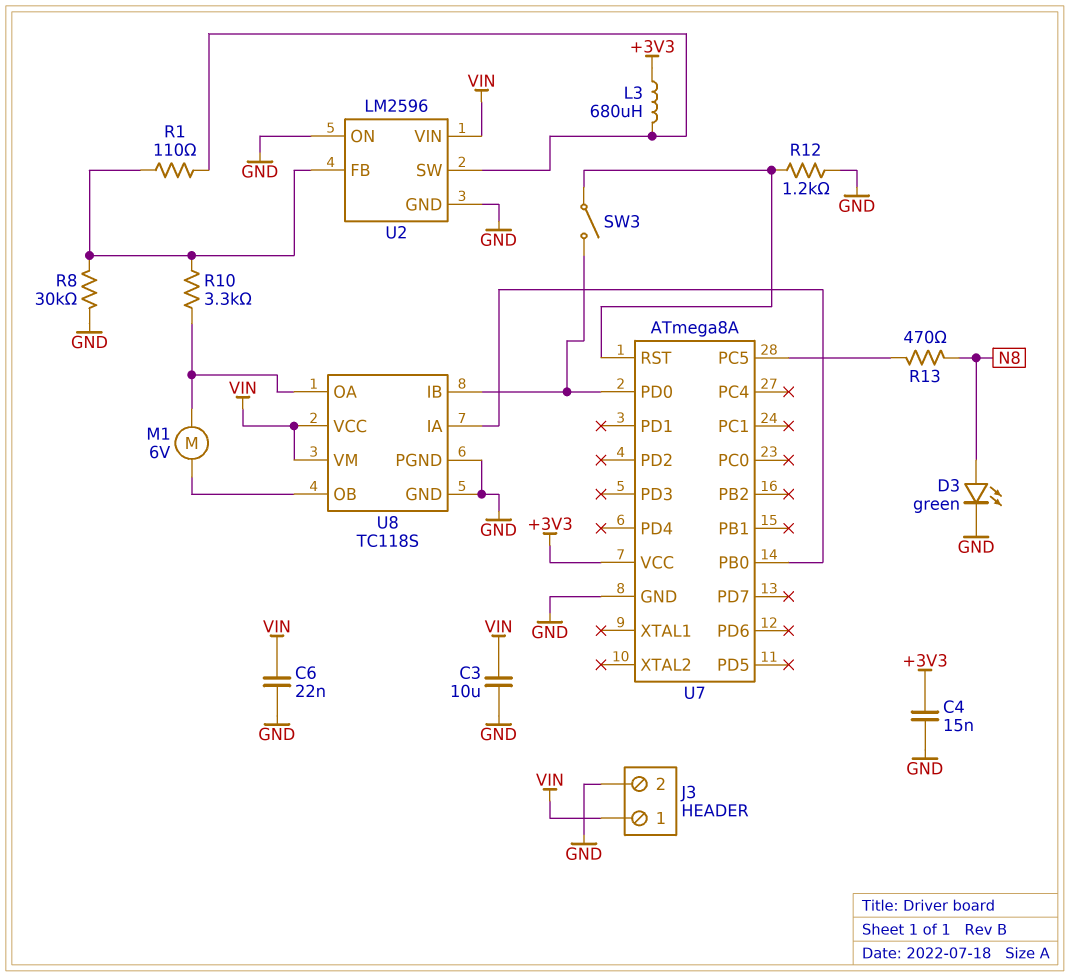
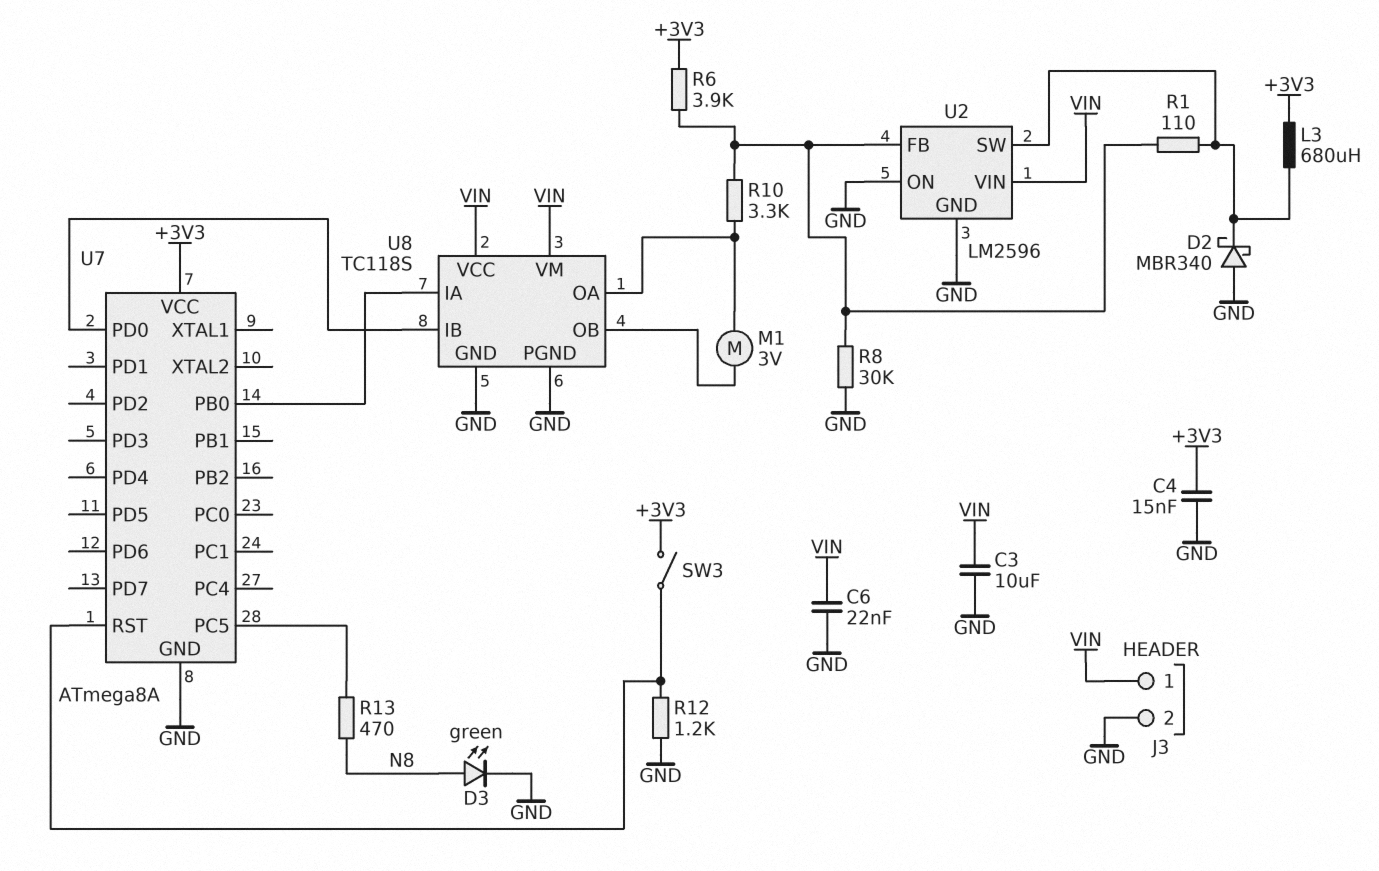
D2: none -> schottky MBR340 (A GND, K U2/SW)
M1: motor 6V (U8/OA, U8/OB) -> motor 3V (U8/OA, U8/OB)
R6: none -> 3.9k (+3V3, U2/FB)
SW3: switch (U7/PD0, U7/RST) -> switch (+3V3, U7/RST)

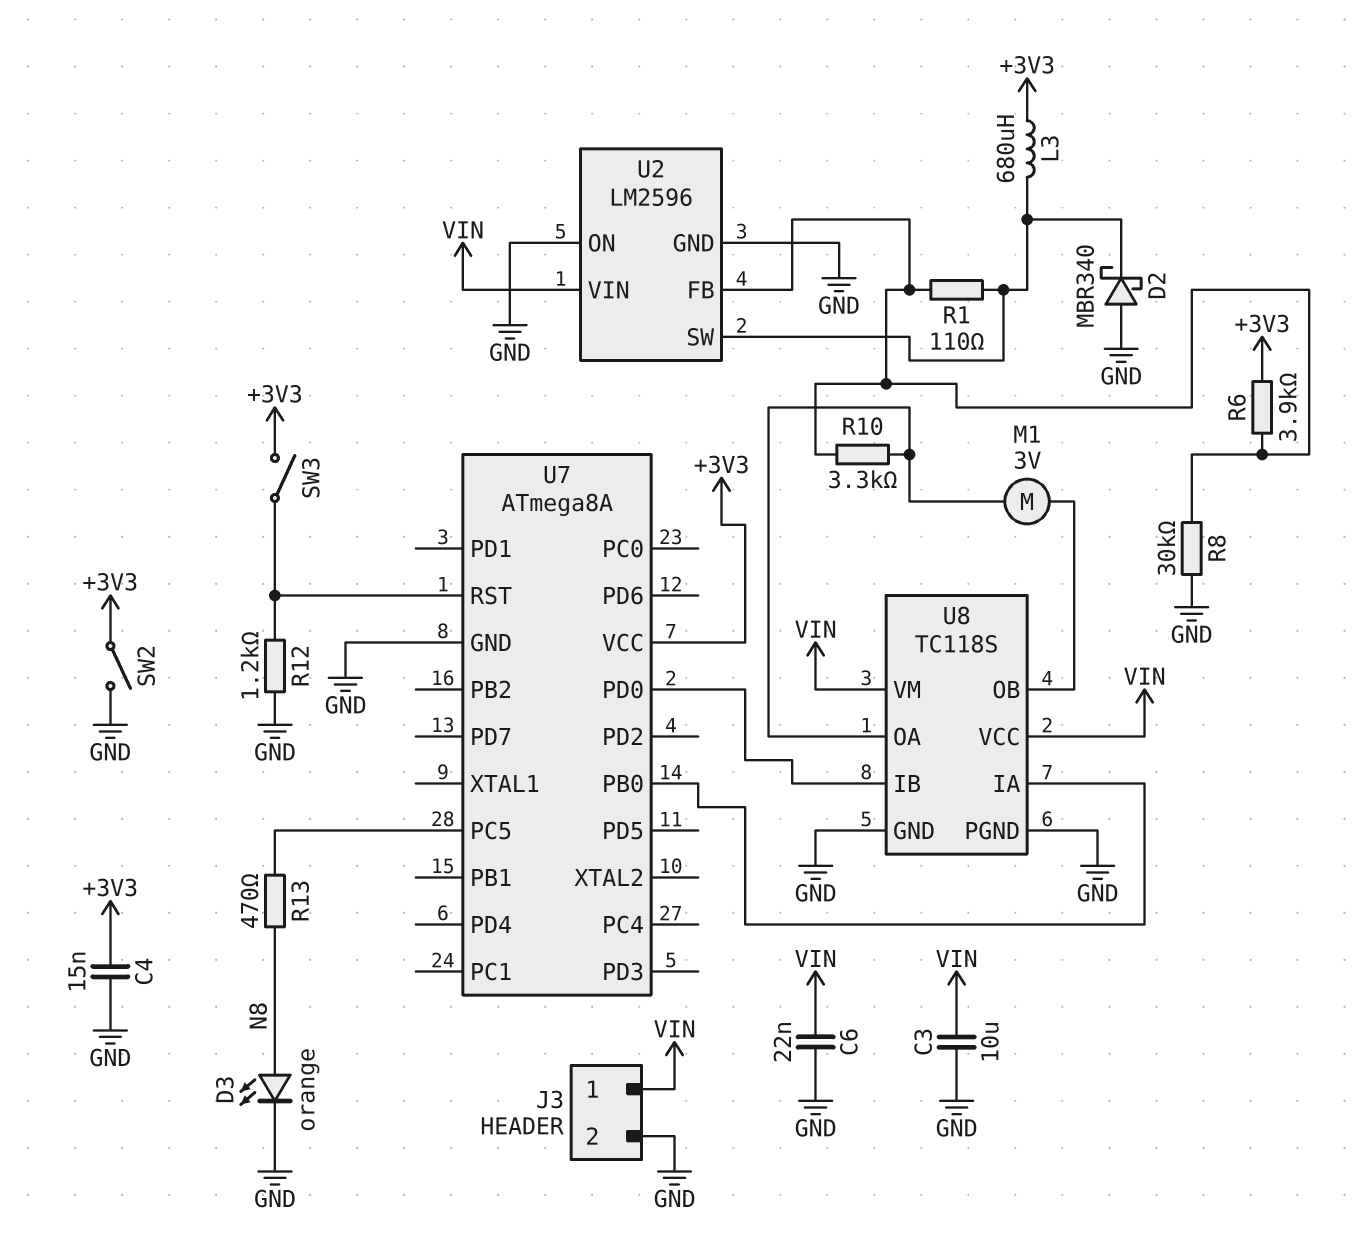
D3: LED green (A N8, K GND) -> LED orange (A N8, K GND)
SW2: none -> switch (+3V3, GND)

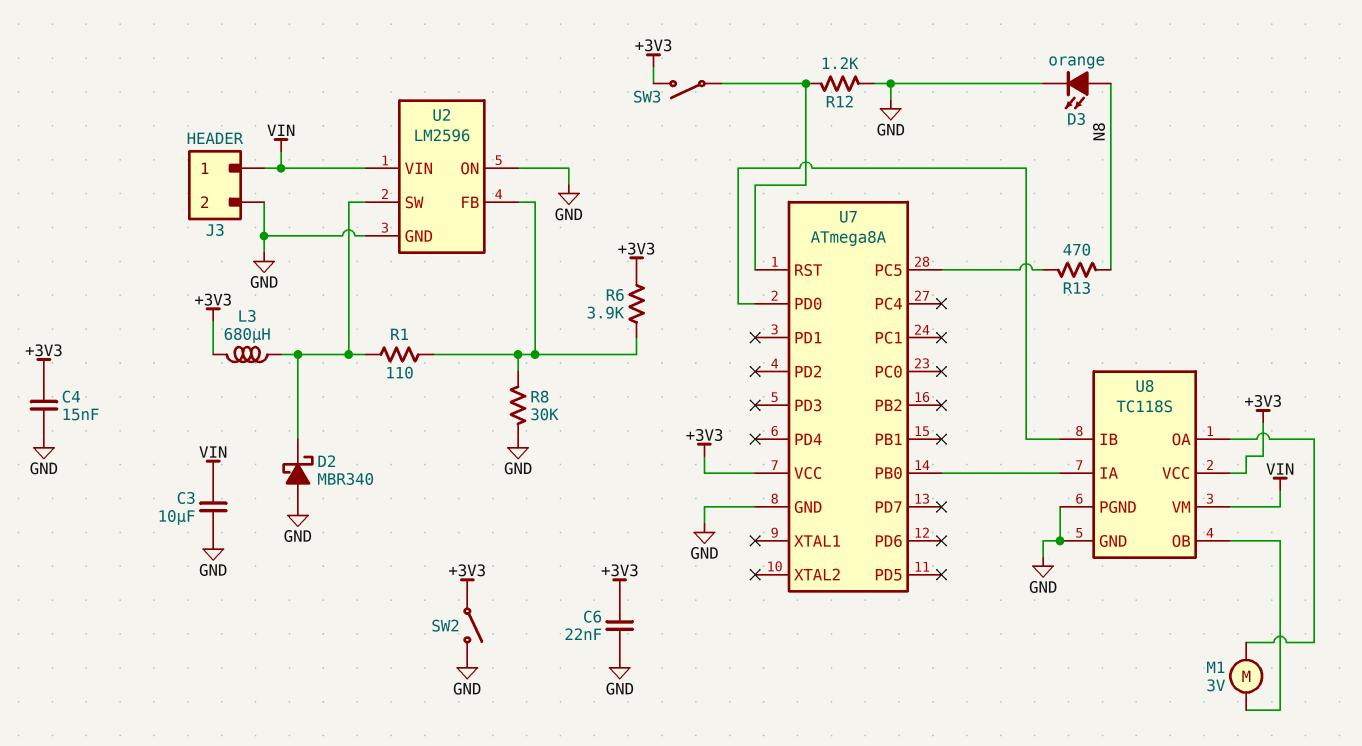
C6: 22nF (GND, VIN) -> 22nF (+3V3, GND)
R10: 3.3k (U2/FB, U8/OA) -> none
U8 pin VCC: VIN -> +3V3

